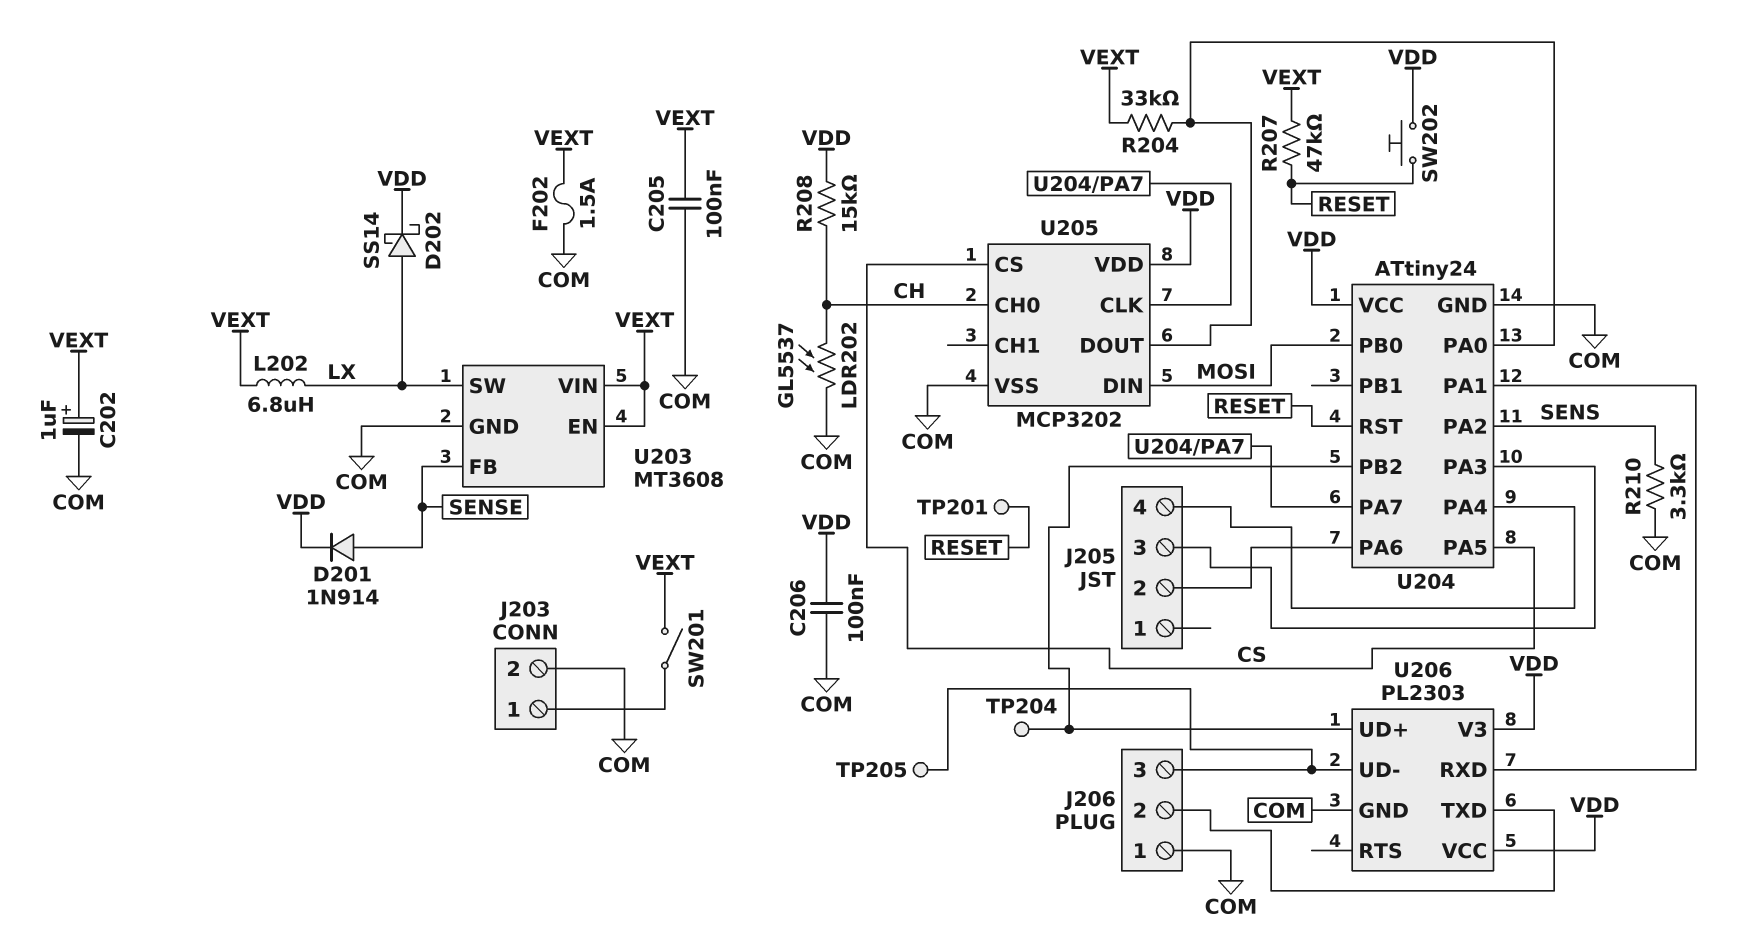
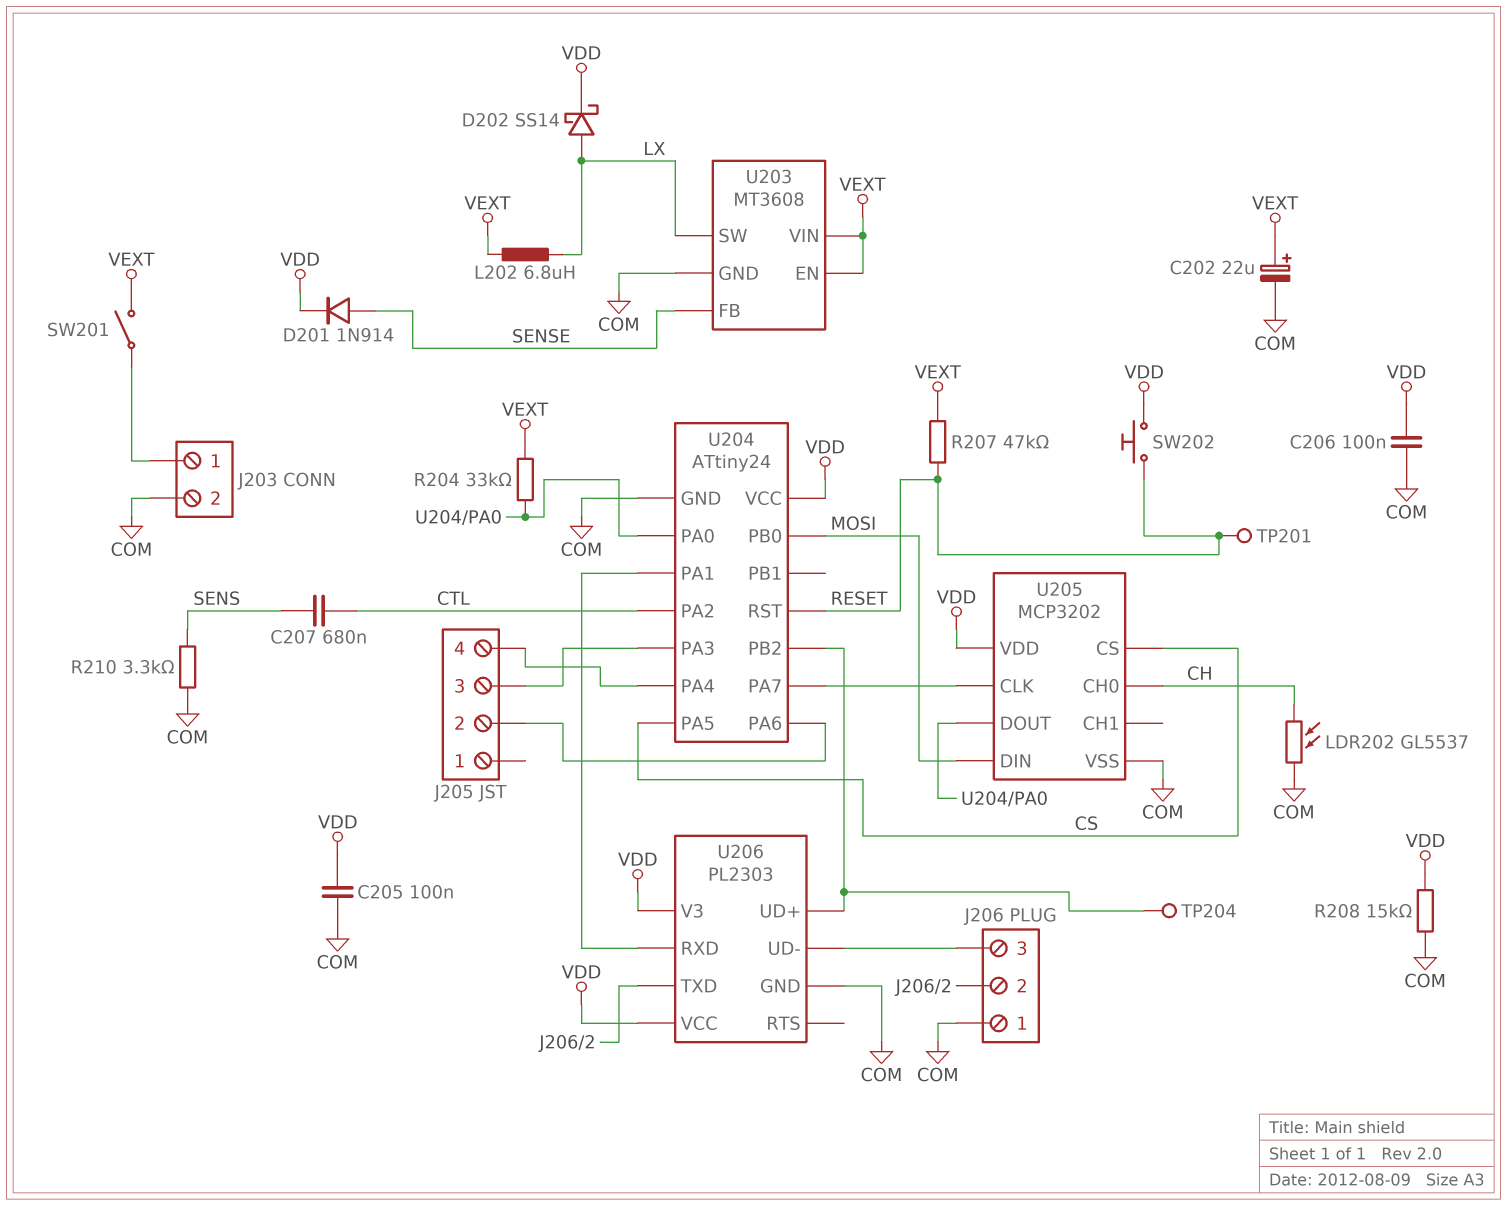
C202: 1uF (plus VEXT, minus COM) -> 22uF (plus VEXT, minus COM)
C205: 100nF (COM, VEXT) -> 100nF (COM, VDD)
C207: none -> 680nF (CTL, SENS)
F202: 1.5A (COM, VEXT) -> none
R208: 15k (CH, VDD) -> 15k (COM, VDD)
TP205: test point (J206/3) -> none
U204 pin PA2: SENS -> CTL

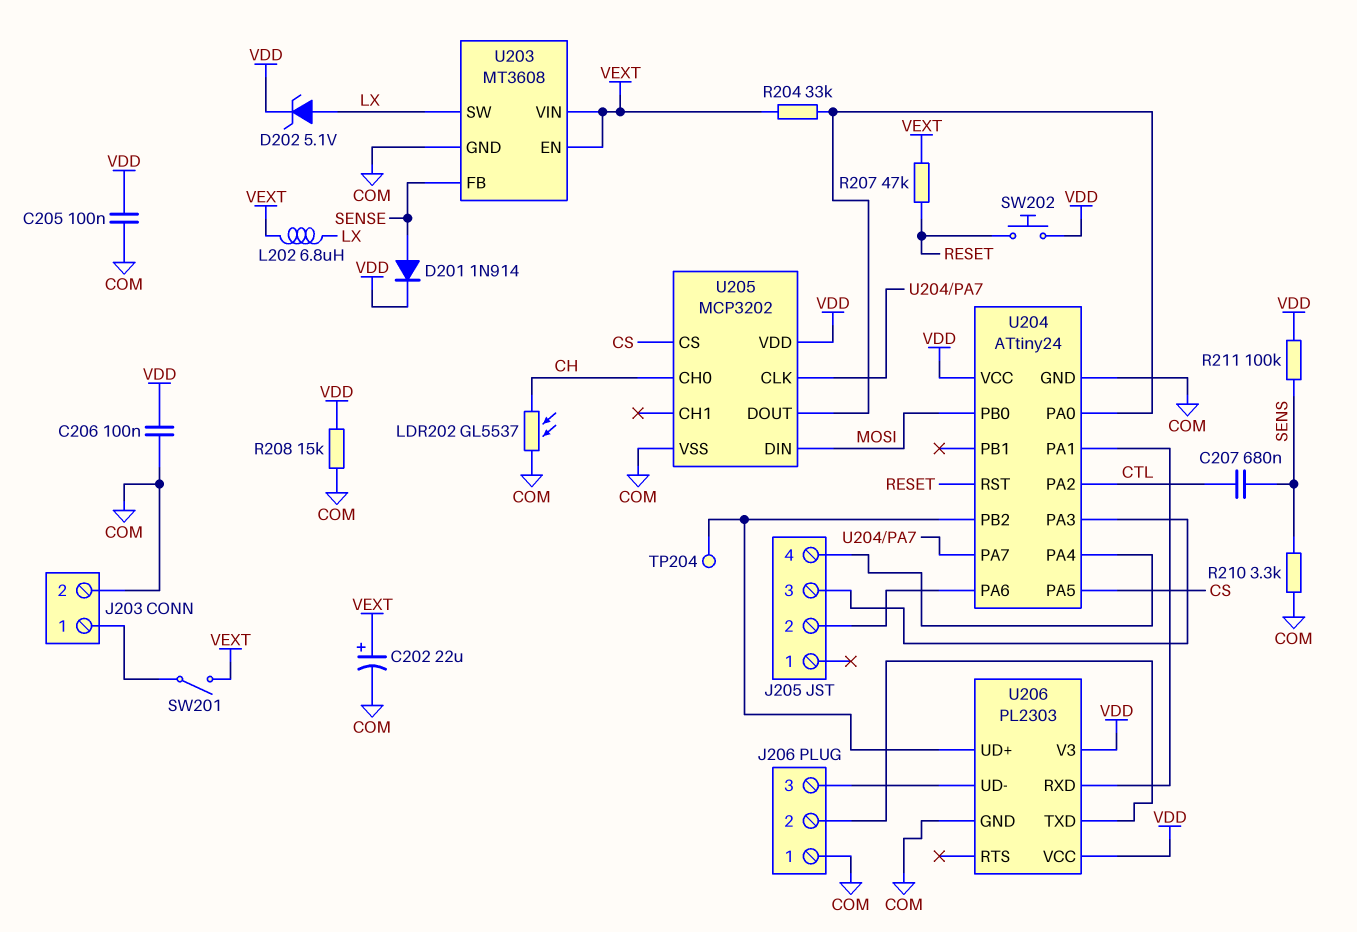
D202: schottky SS14 (A LX, K VDD) -> zener 5.1V (A LX, K VDD)
R211: none -> 100k (SENS, VDD)
TP201: test point (RESET) -> none

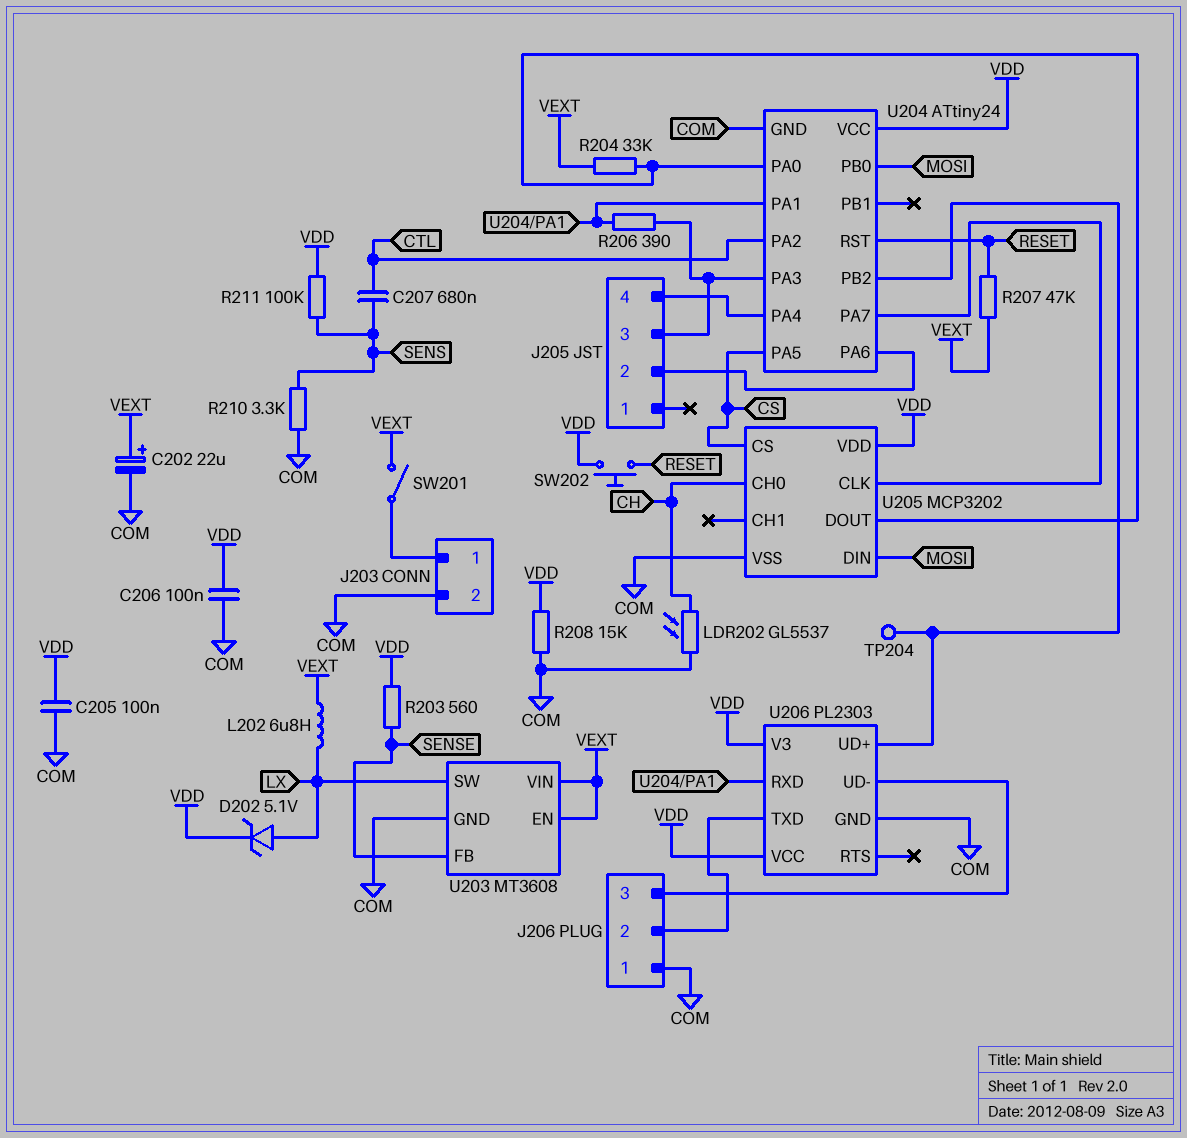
D201: diode 1N914 (A SENSE, K VDD) -> none
R203: none -> 560 (SENSE, VDD)
R206: none -> 390 (J205/3, U204/PA1)

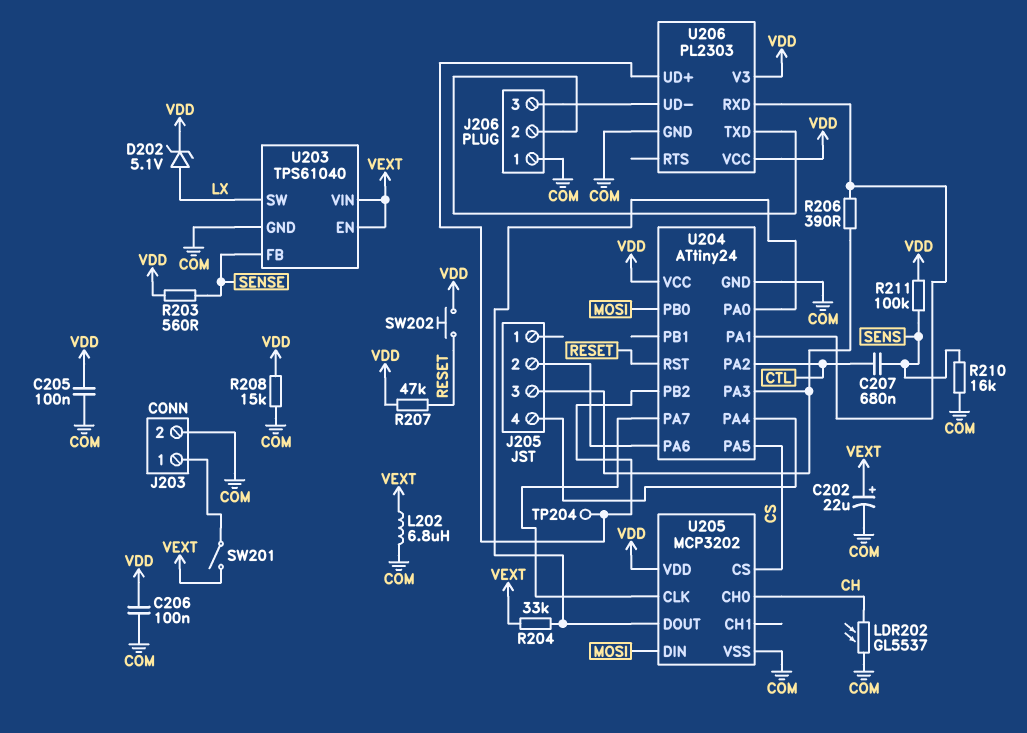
L202: 6.8uH (LX, VEXT) -> 6.8uH (COM, VEXT)
R207: 47k (RESET, VEXT) -> 47k (RESET, VDD)
R210: 3.3k (COM, SENS) -> 16k (COM, SENS)
U203: MT3608 -> TPS61040

